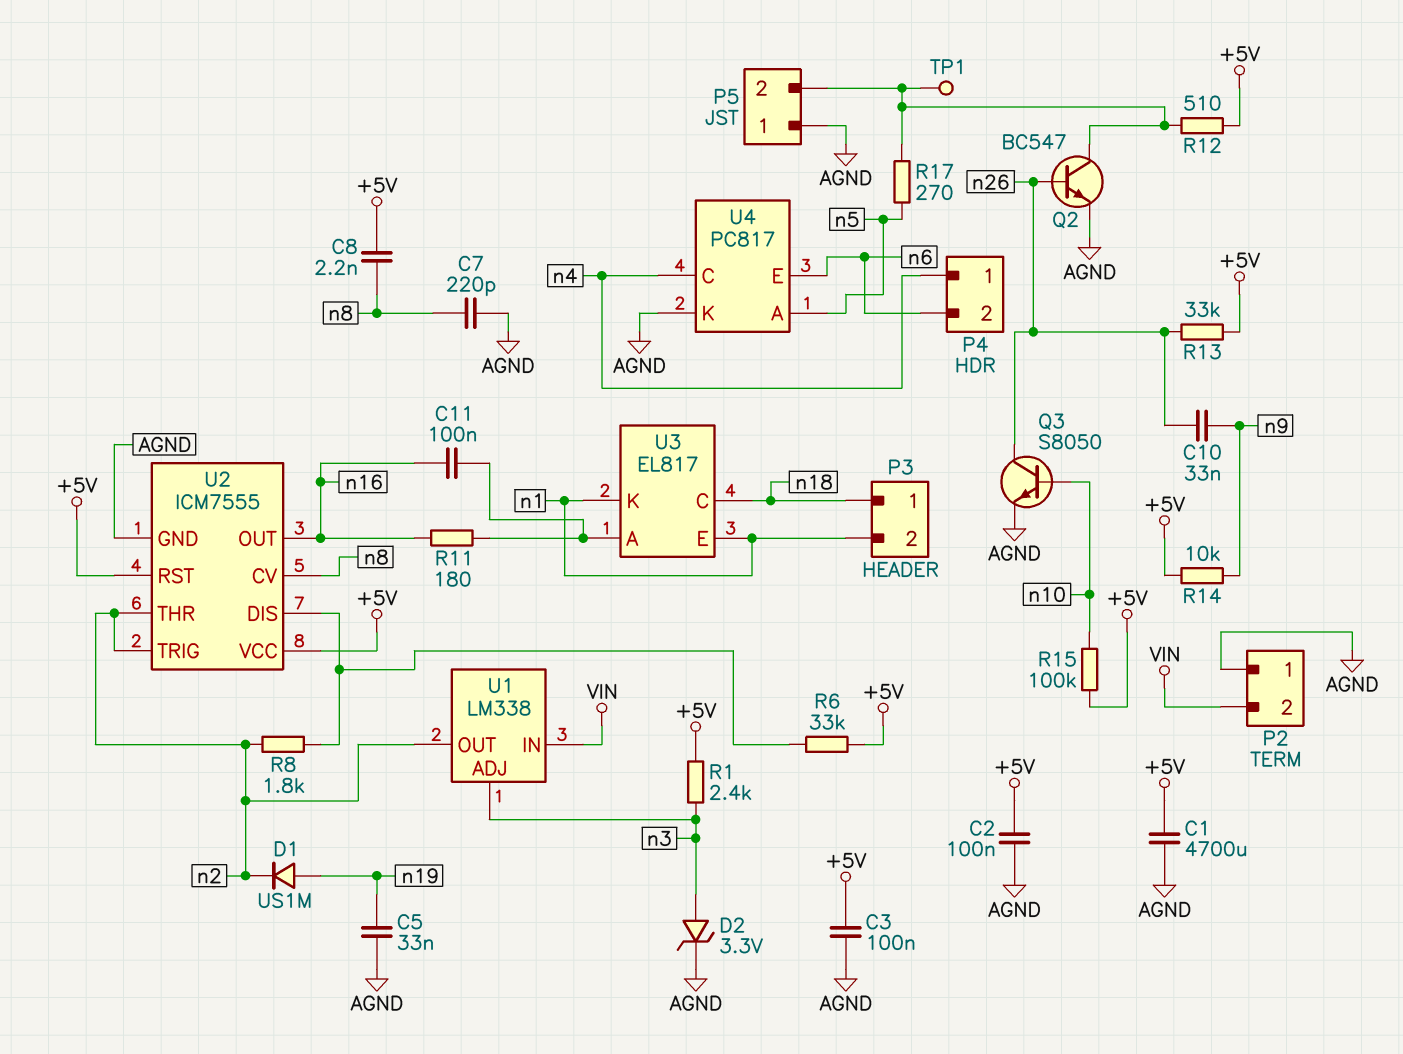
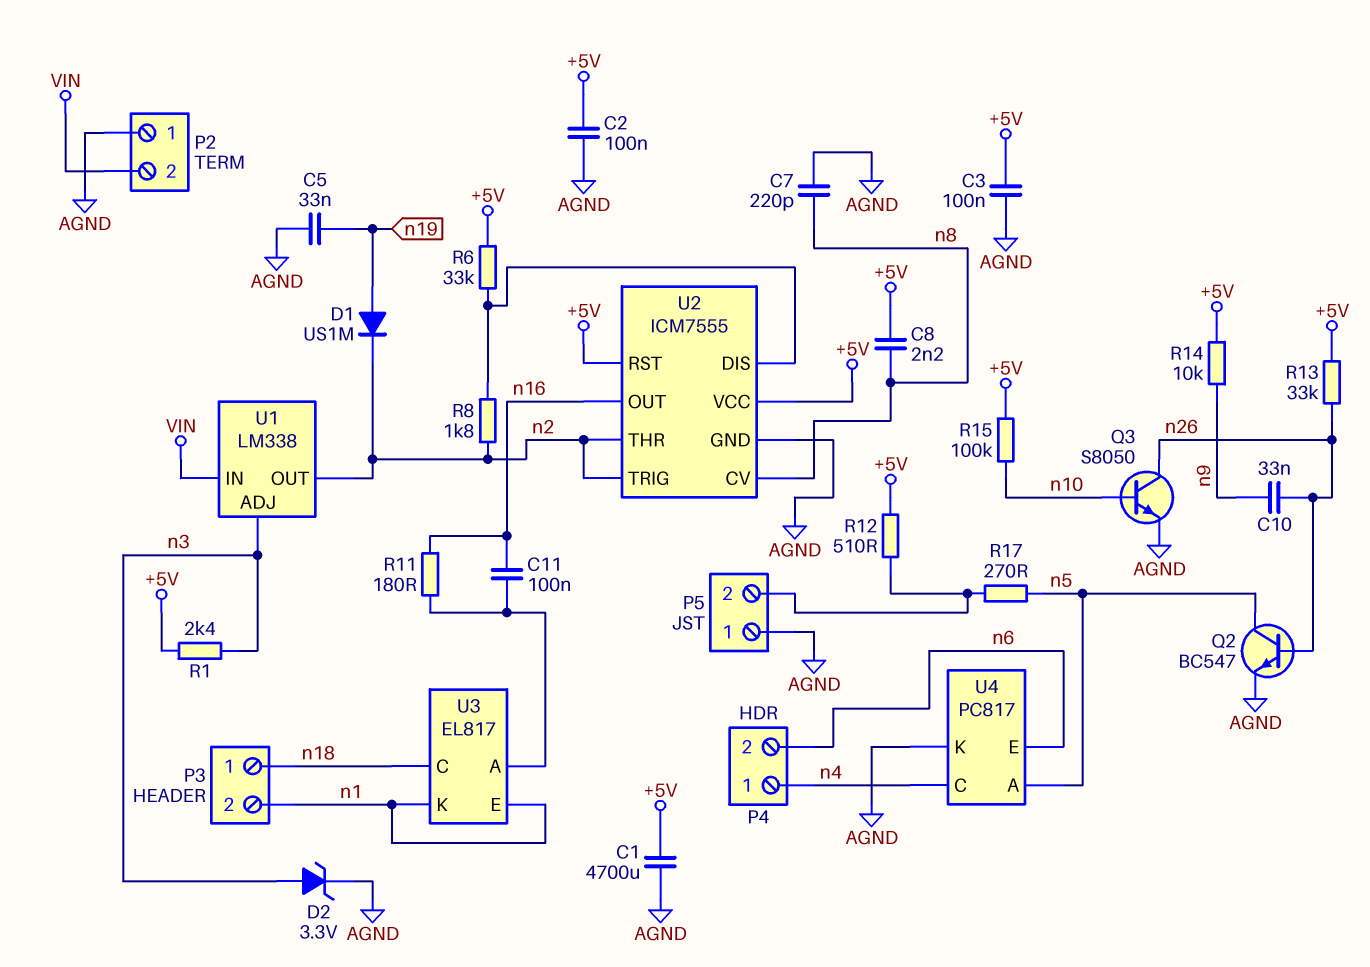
Q2: NPN BC547 (B n26, C P5/2, E AGND) -> NPN BC547 (B n26, C n5, E AGND)
TP1: test point (P5/2) -> none

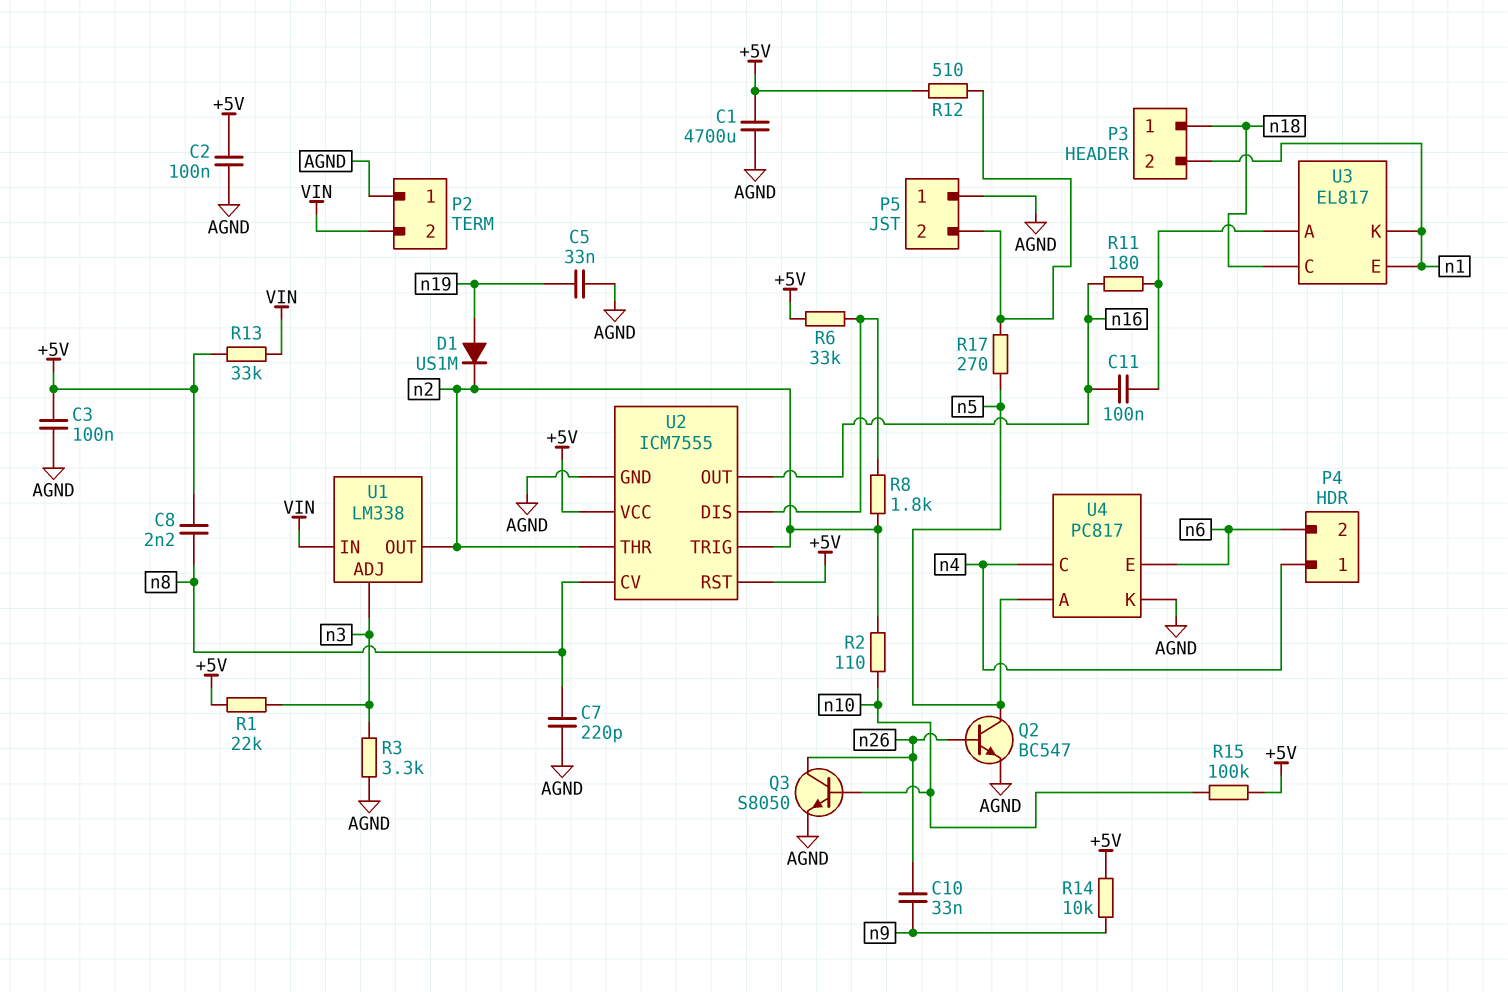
D2: zener 3.3V (A n3, K AGND) -> none
R1: 2.4k (+5V, n3) -> 22k (+5V, n3)
R2: none -> 110 (n2, n10)
R3: none -> 3.3k (AGND, n3)
R13: 33k (+5V, n26) -> 33k (+5V, VIN)

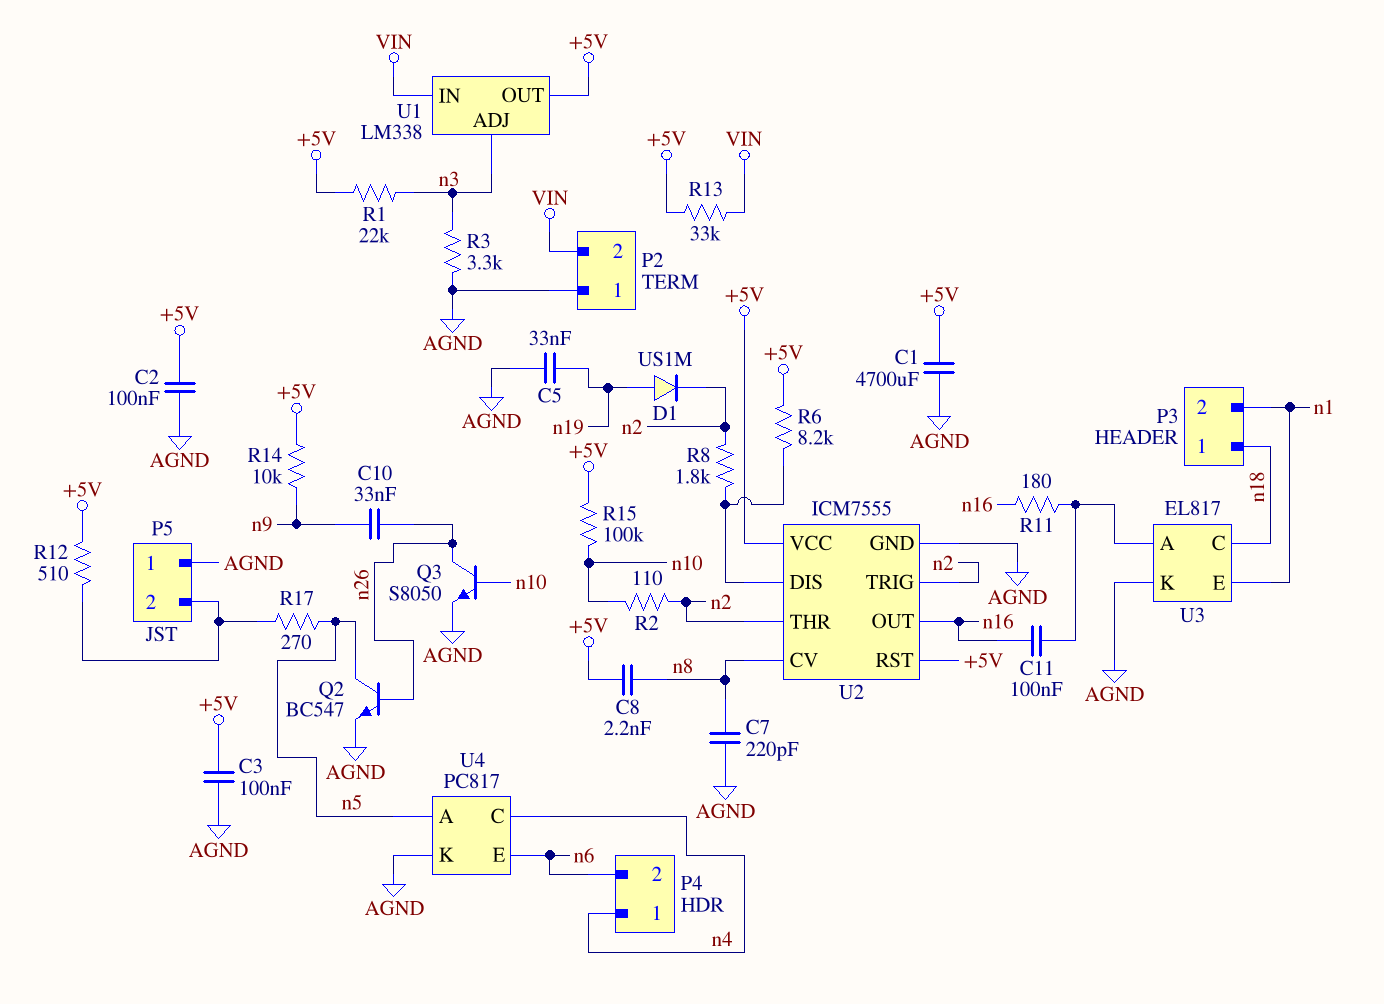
R6: 33k (+5V, U2/DIS) -> 8.2k (+5V, U2/DIS)
U1 pin OUT: n2 -> +5V
U3 pin K: n1 -> AGND

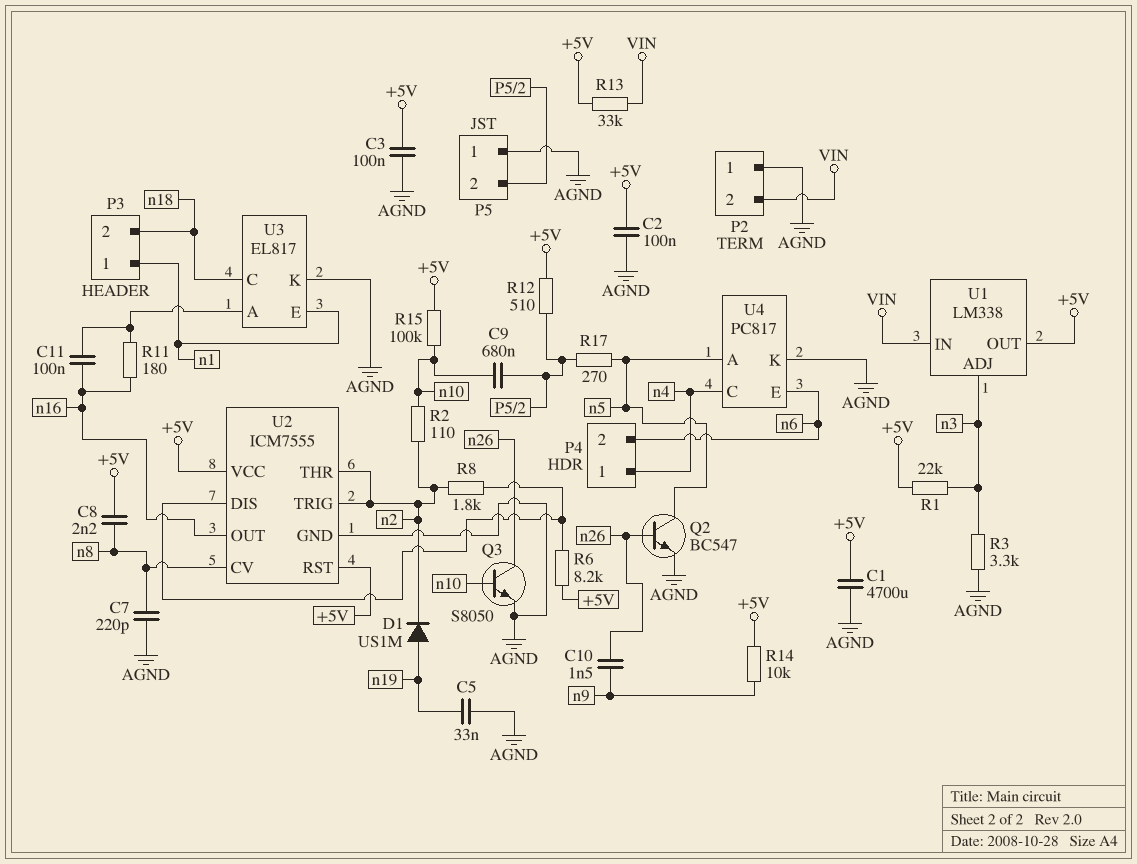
C9: none -> 680nF (P5/2, n10)
C10: 33nF (n9, n26) -> 1.5nF (n9, n26)
P3 pin 1: n18 -> n1
P3 pin 2: n1 -> n18

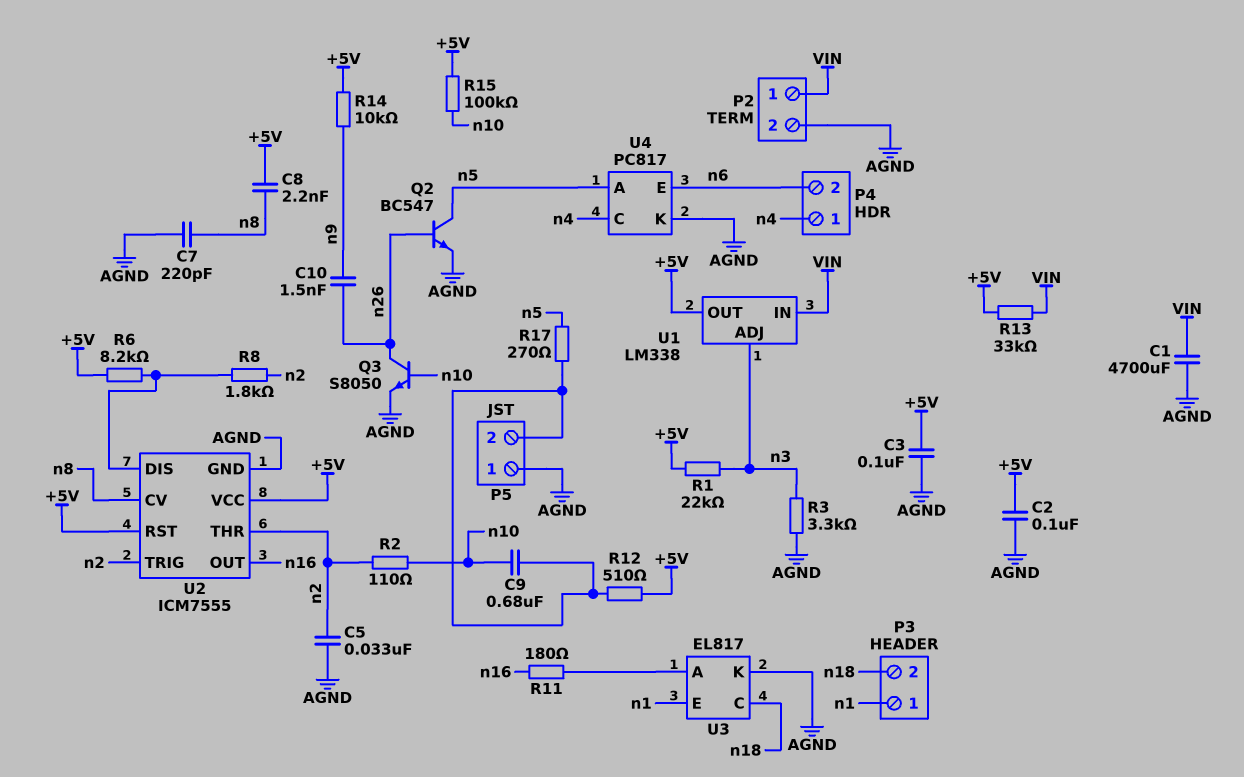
C1: 4700uF (+5V, AGND) -> 4700uF (AGND, VIN)
C5: 33nF (AGND, n19) -> 33nF (AGND, n2)
C11: 100nF (U3/A, n16) -> none
D1: diode US1M (A n19, K n2) -> none
P2 pin 1: AGND -> VIN
P2 pin 2: VIN -> AGND

